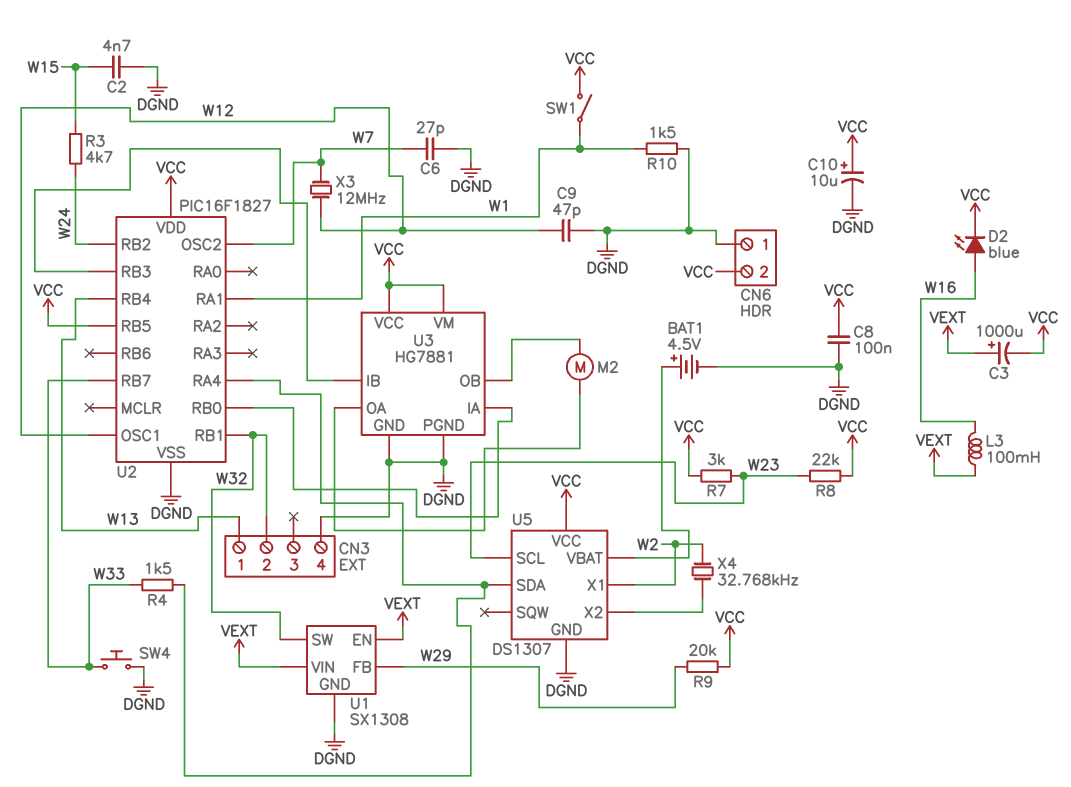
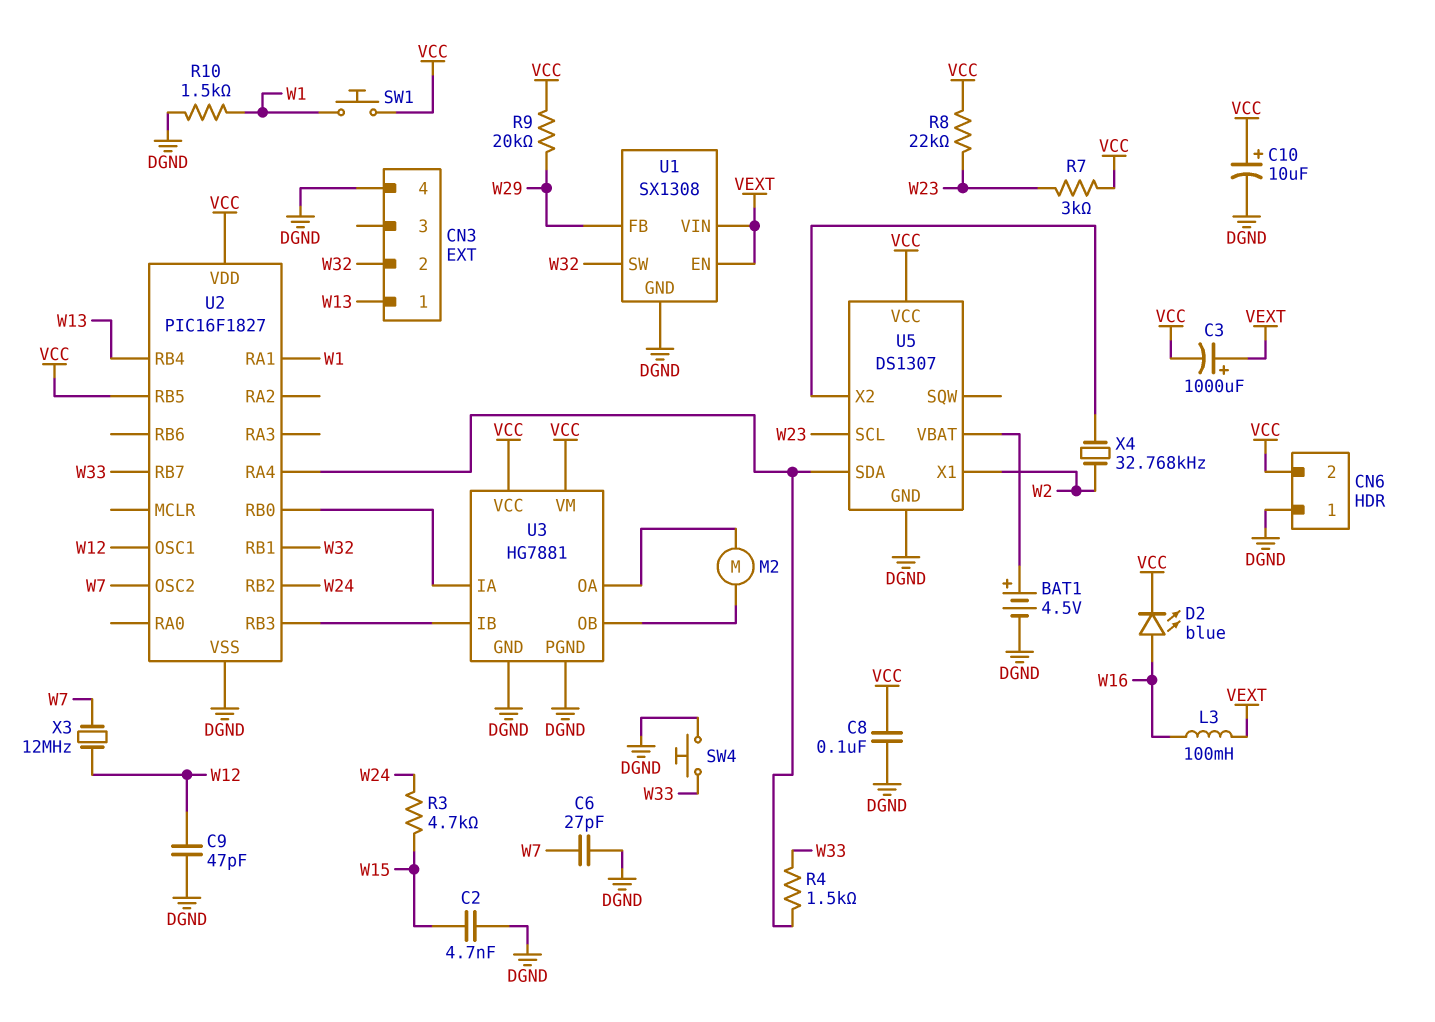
SW1: switch (VCC, W1) -> button (VCC, W1)

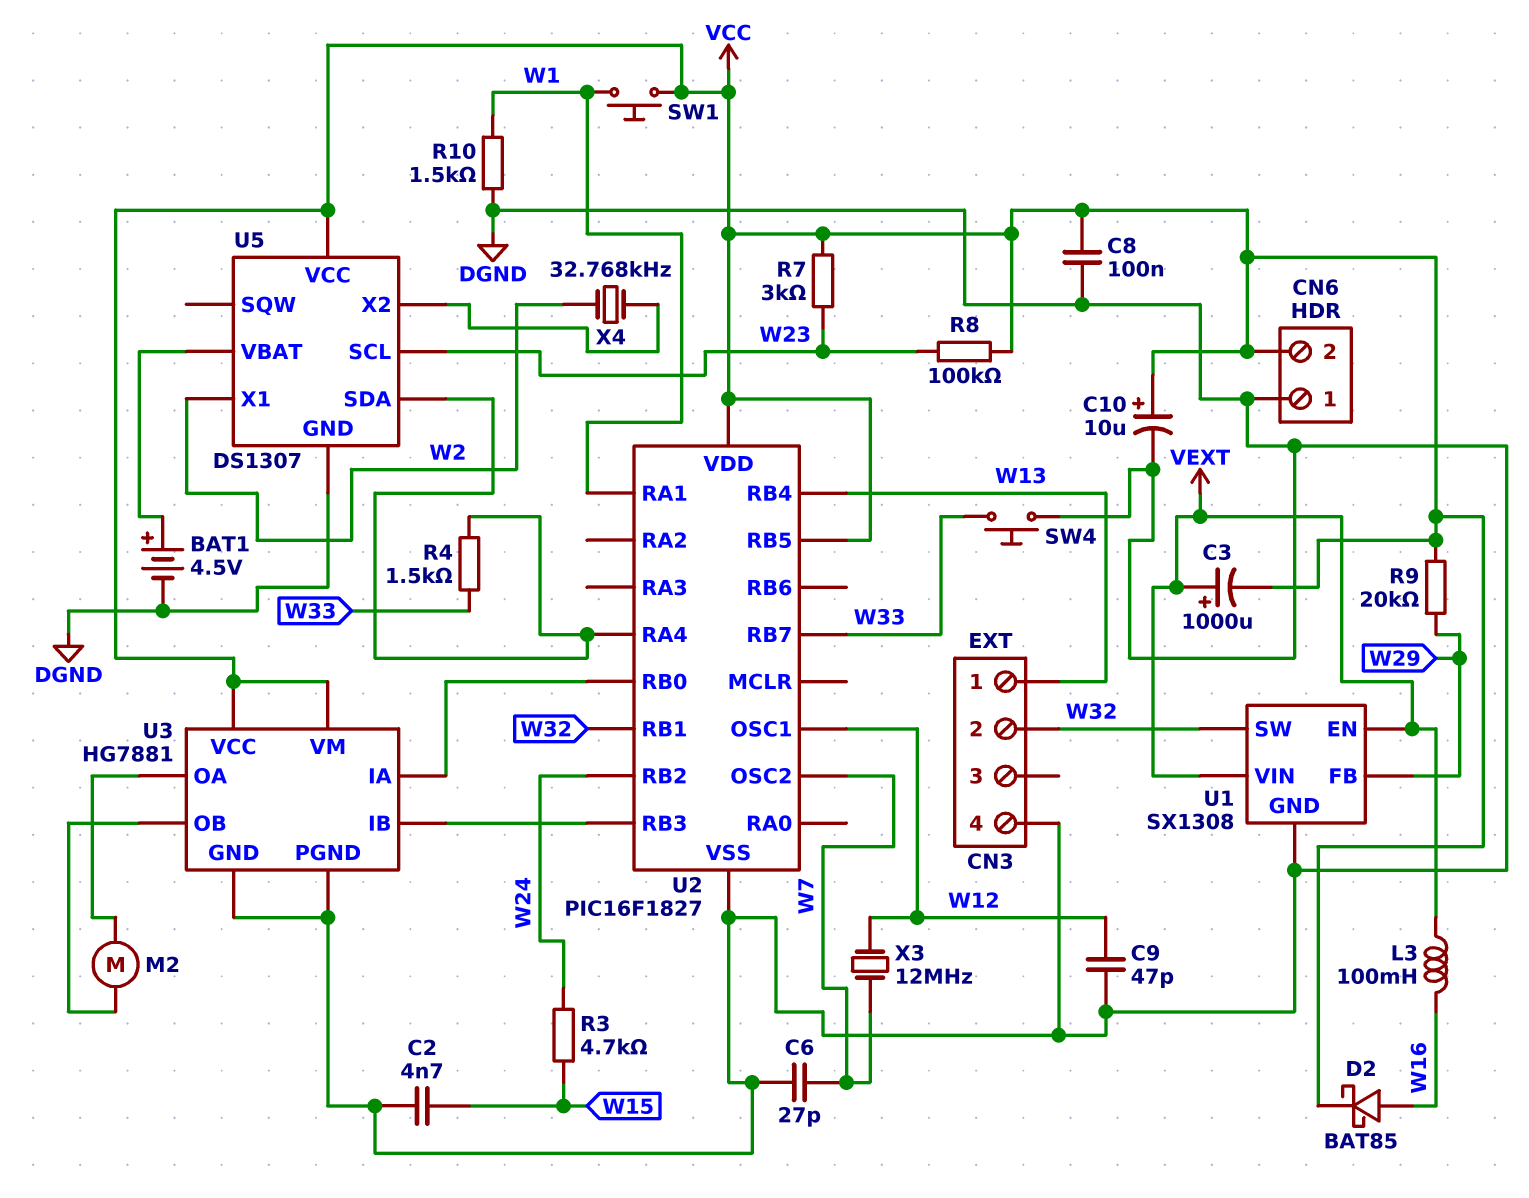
D2: LED blue (A W16, K VCC) -> schottky BAT85 (A W16, K VCC)
R8: 22k (VCC, W23) -> 100k (VCC, W23)

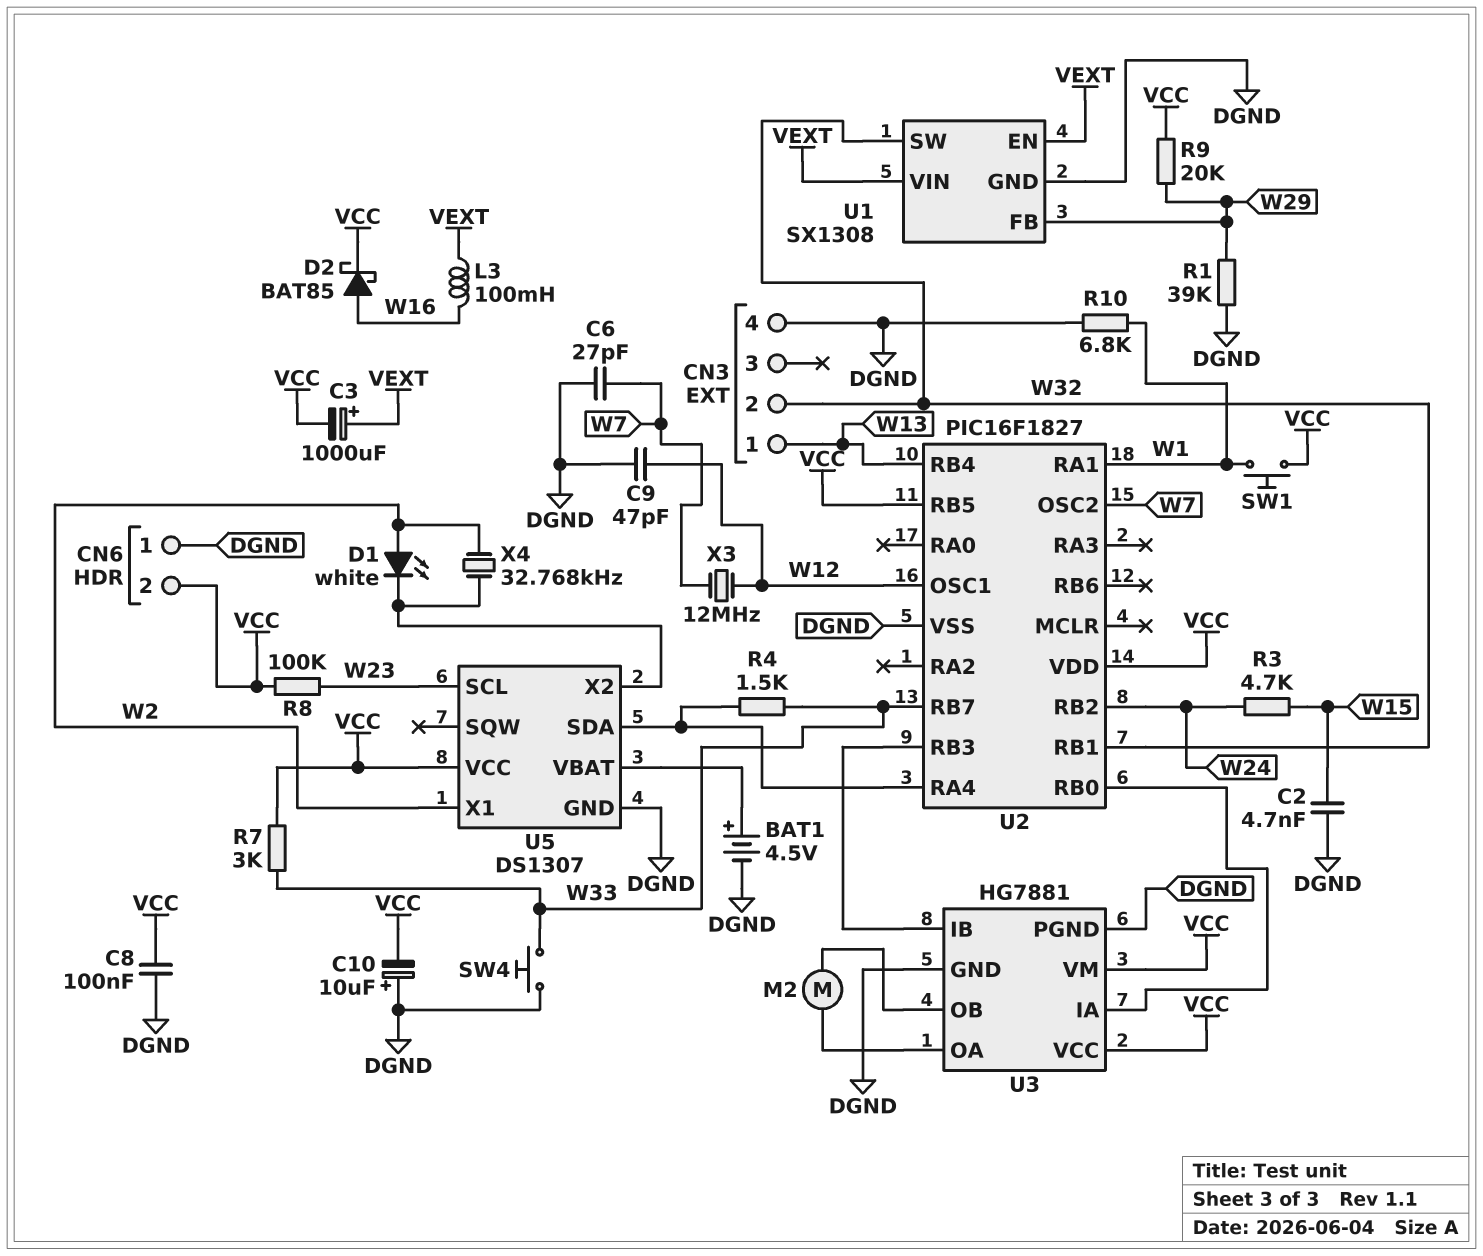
C10: 10uF (plus VCC, minus DGND) -> 10uF (plus DGND, minus VCC)
D1: none -> LED white (A W2, K U5/X2)
R1: none -> 39k (DGND, W29)
R7: 3k (VCC, W23) -> 3k (VCC, W33)
R10: 1.5k (DGND, W1) -> 6.8k (DGND, W1)

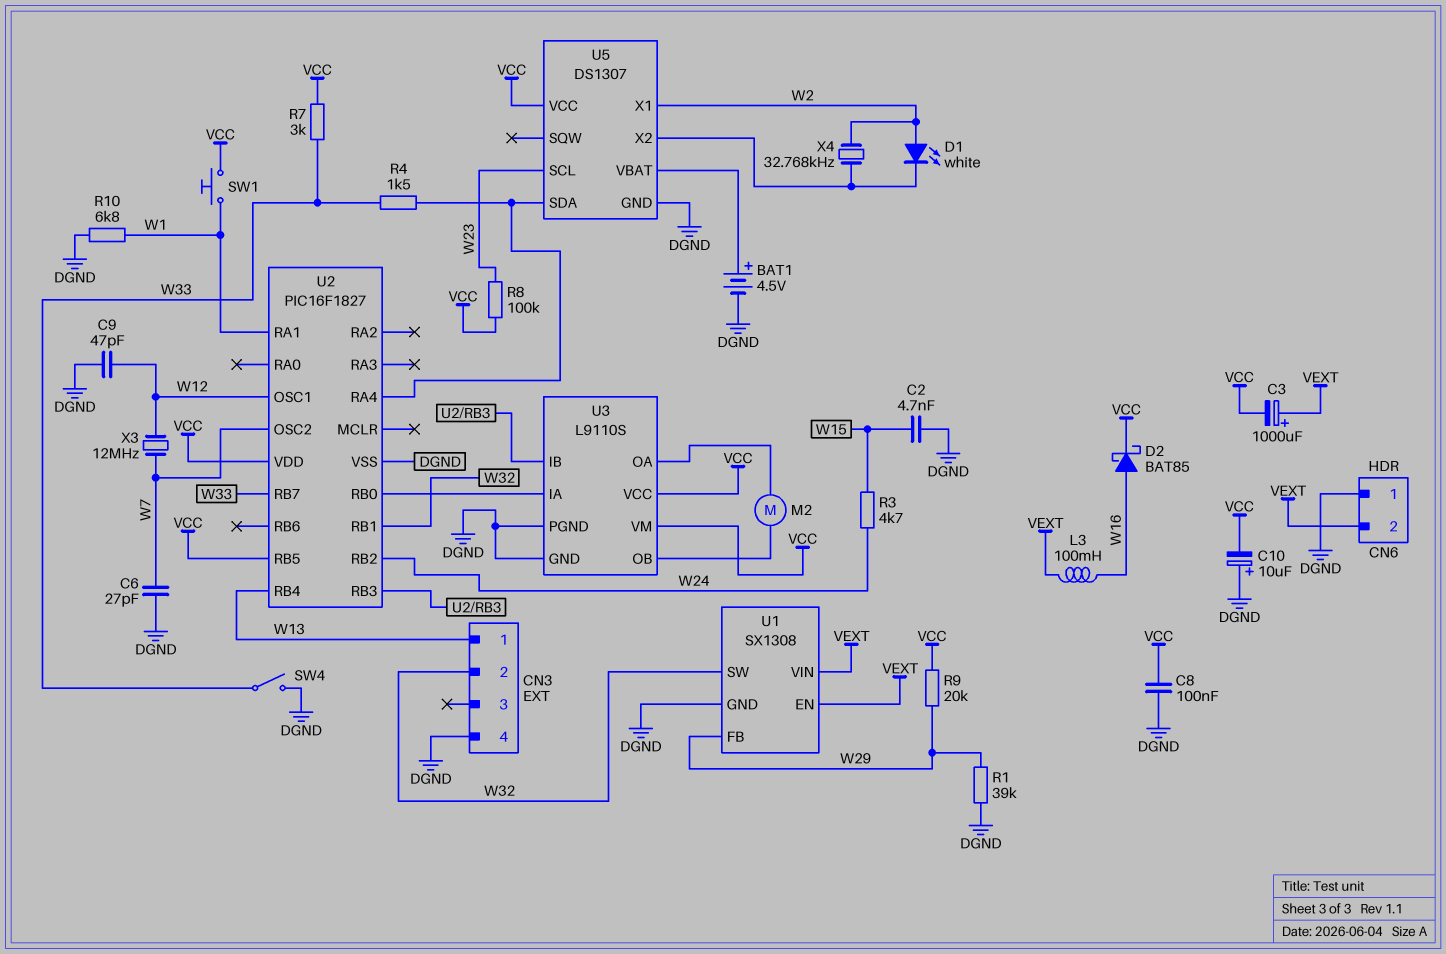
CN6 pin 2: VCC -> VEXT
SW4: button (DGND, W33) -> switch (DGND, W33)
U3: HG7881 -> L9110S

